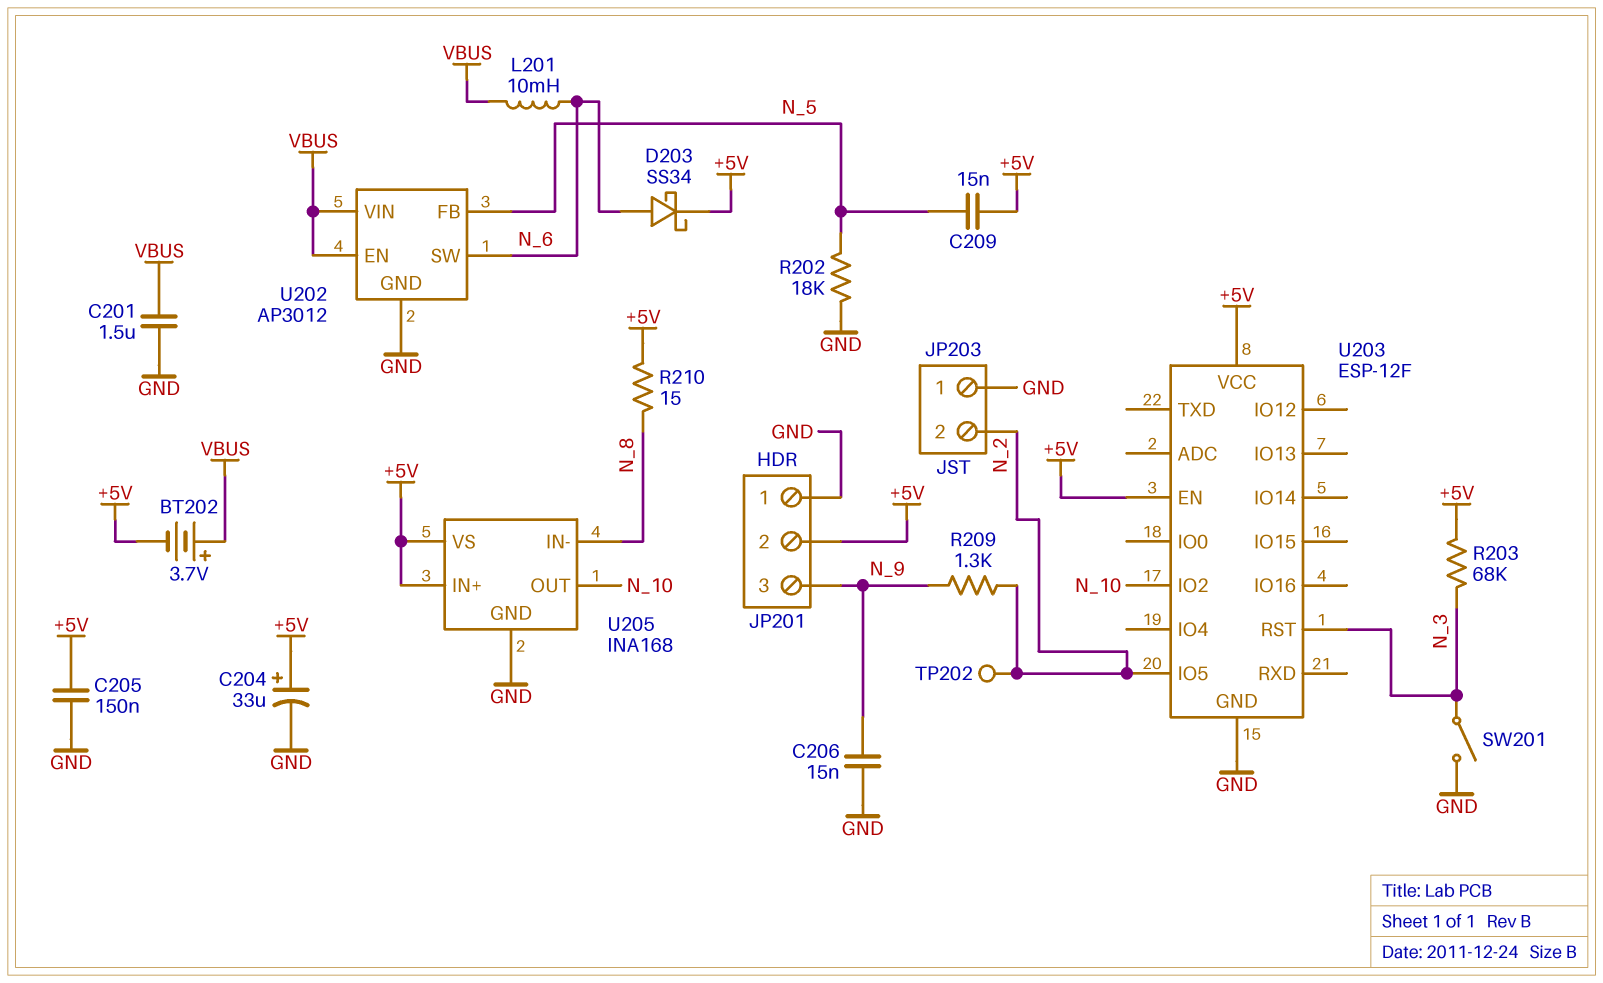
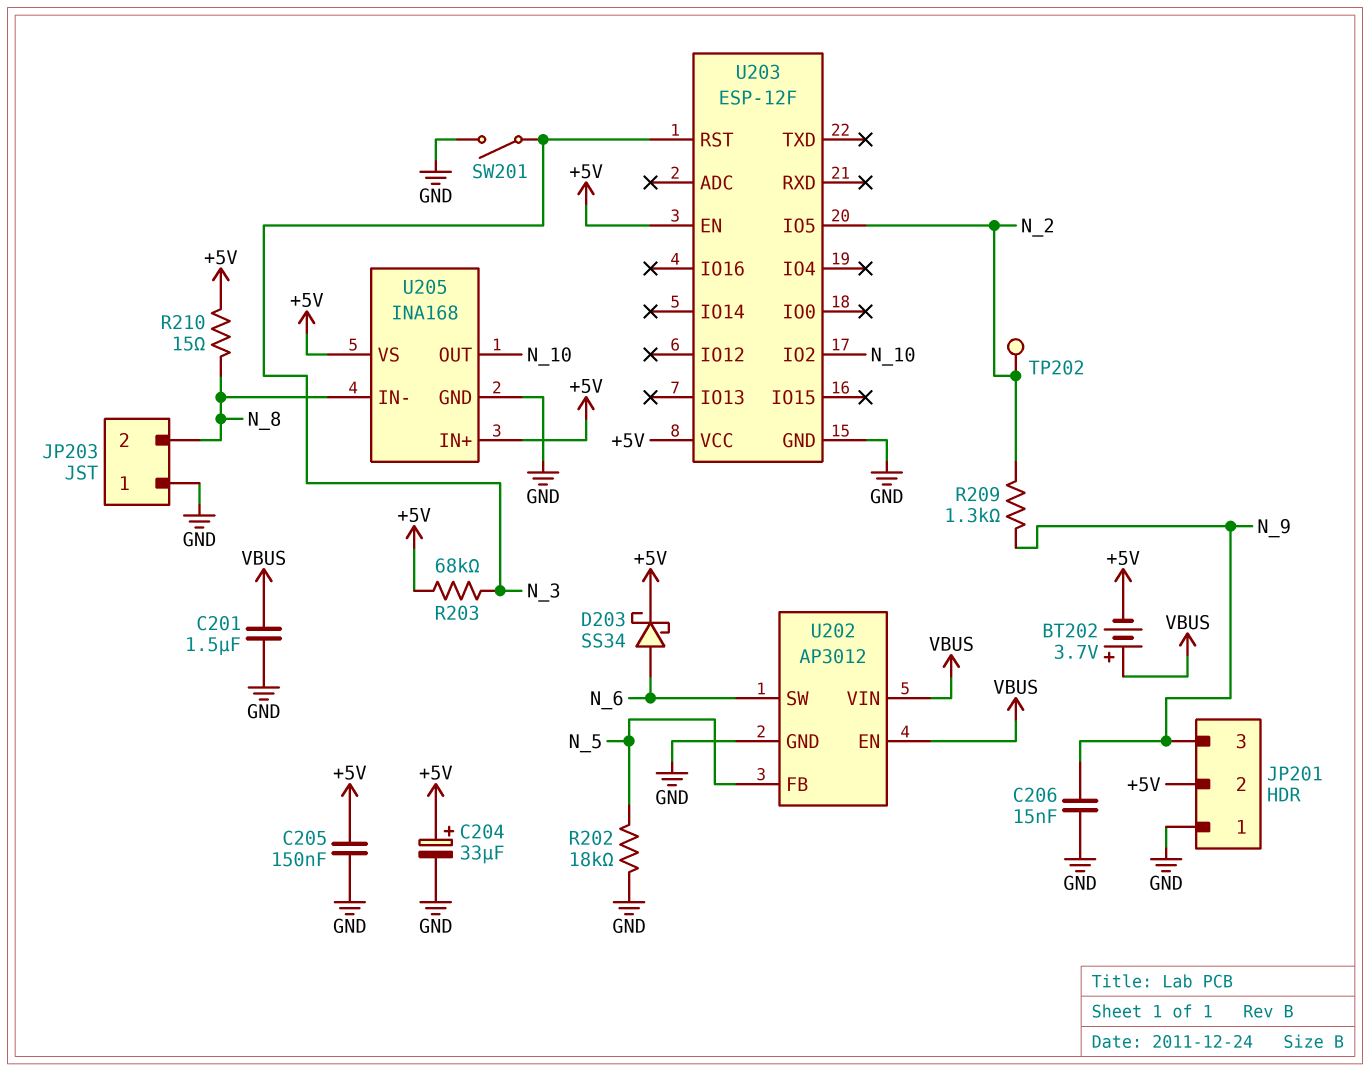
C209: 15nF (+5V, N_5) -> none
JP203 pin 2: N_2 -> N_8
L201: 10mH (N_6, VBUS) -> none

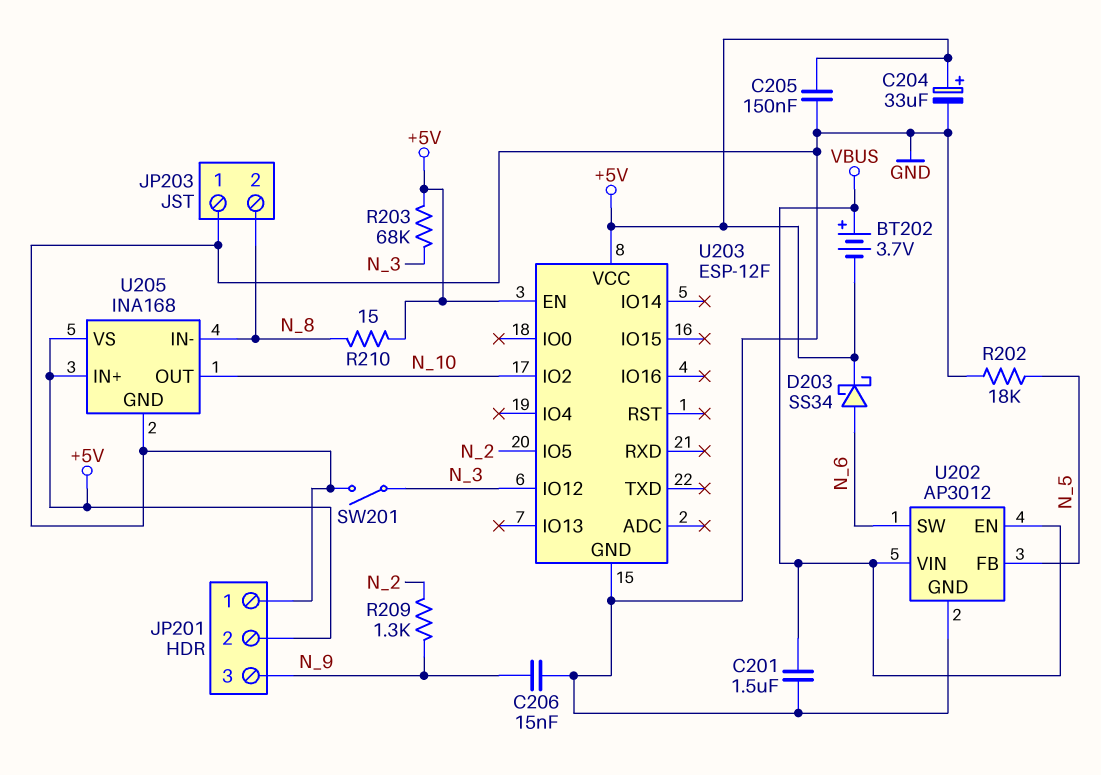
TP202: test point (N_2) -> none
U203 pin IO12: none -> N_3
U203 pin RST: N_3 -> none

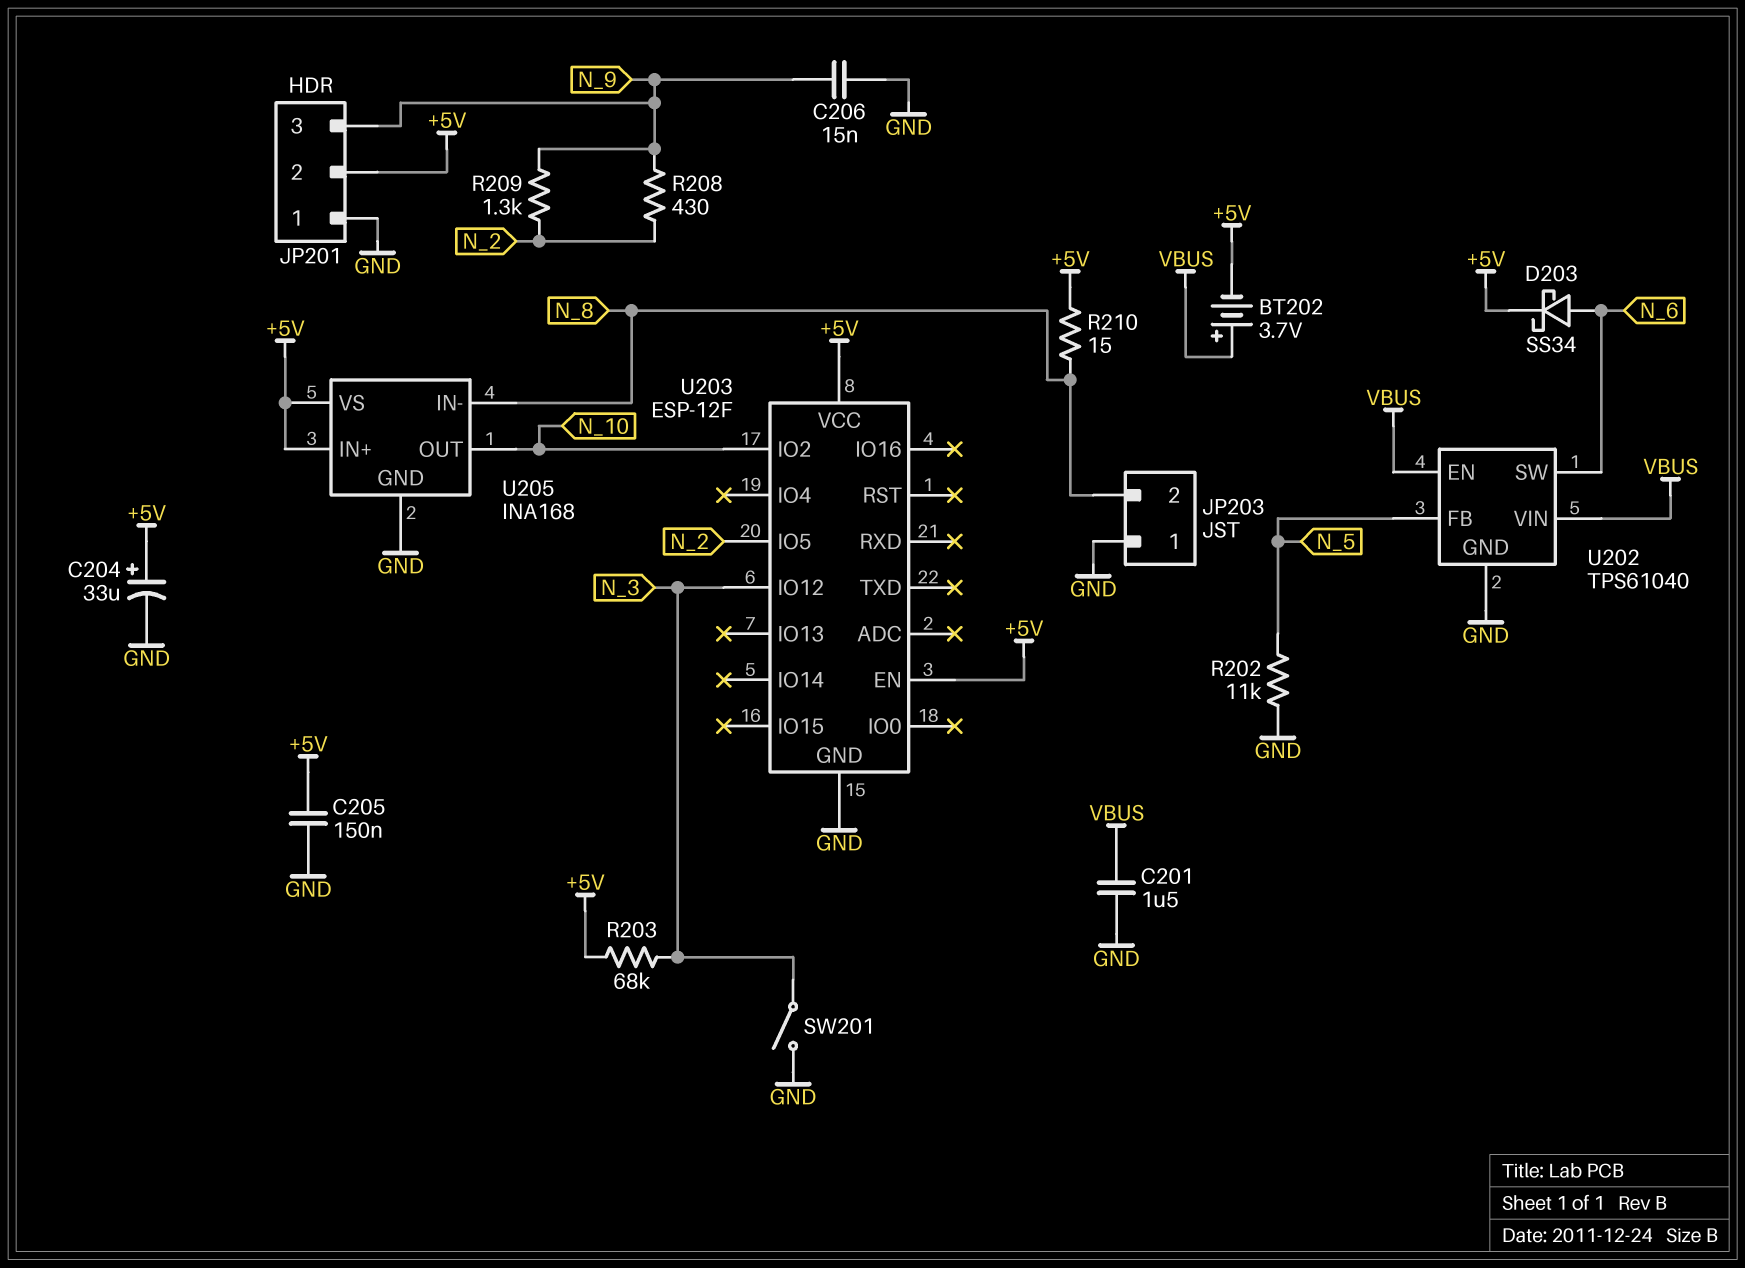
R202: 18k (GND, N_5) -> 11k (GND, N_5)
R208: none -> 430 (N_2, N_9)
U202: AP3012 -> TPS61040

